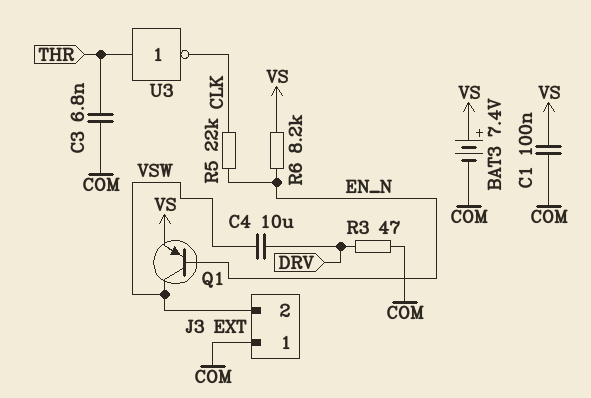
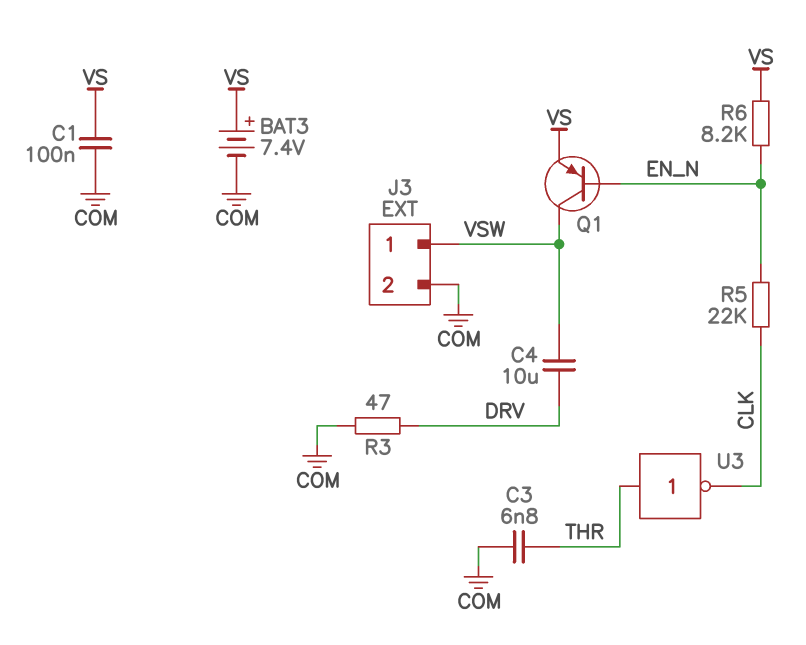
J3 pin 1: COM -> VSW
J3 pin 2: VSW -> COM

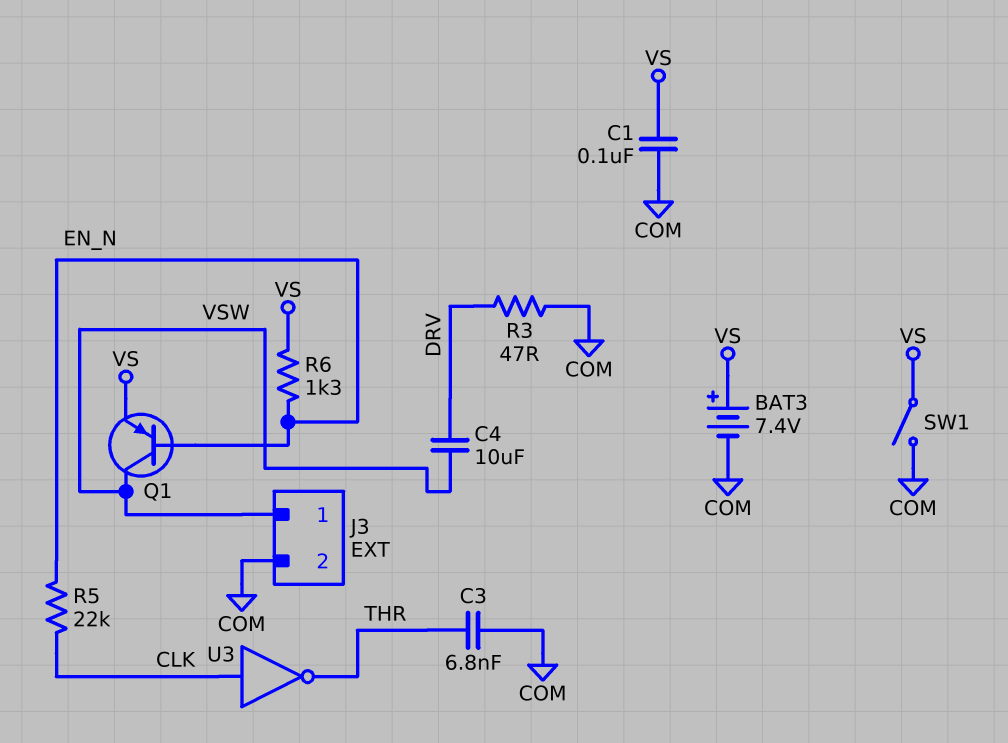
R6: 8.2k (EN_N, VS) -> 1.3k (EN_N, VS)
SW1: none -> switch (COM, VS)
U3: NOT (in THR, out CLK) -> NOT (in CLK, out THR)

